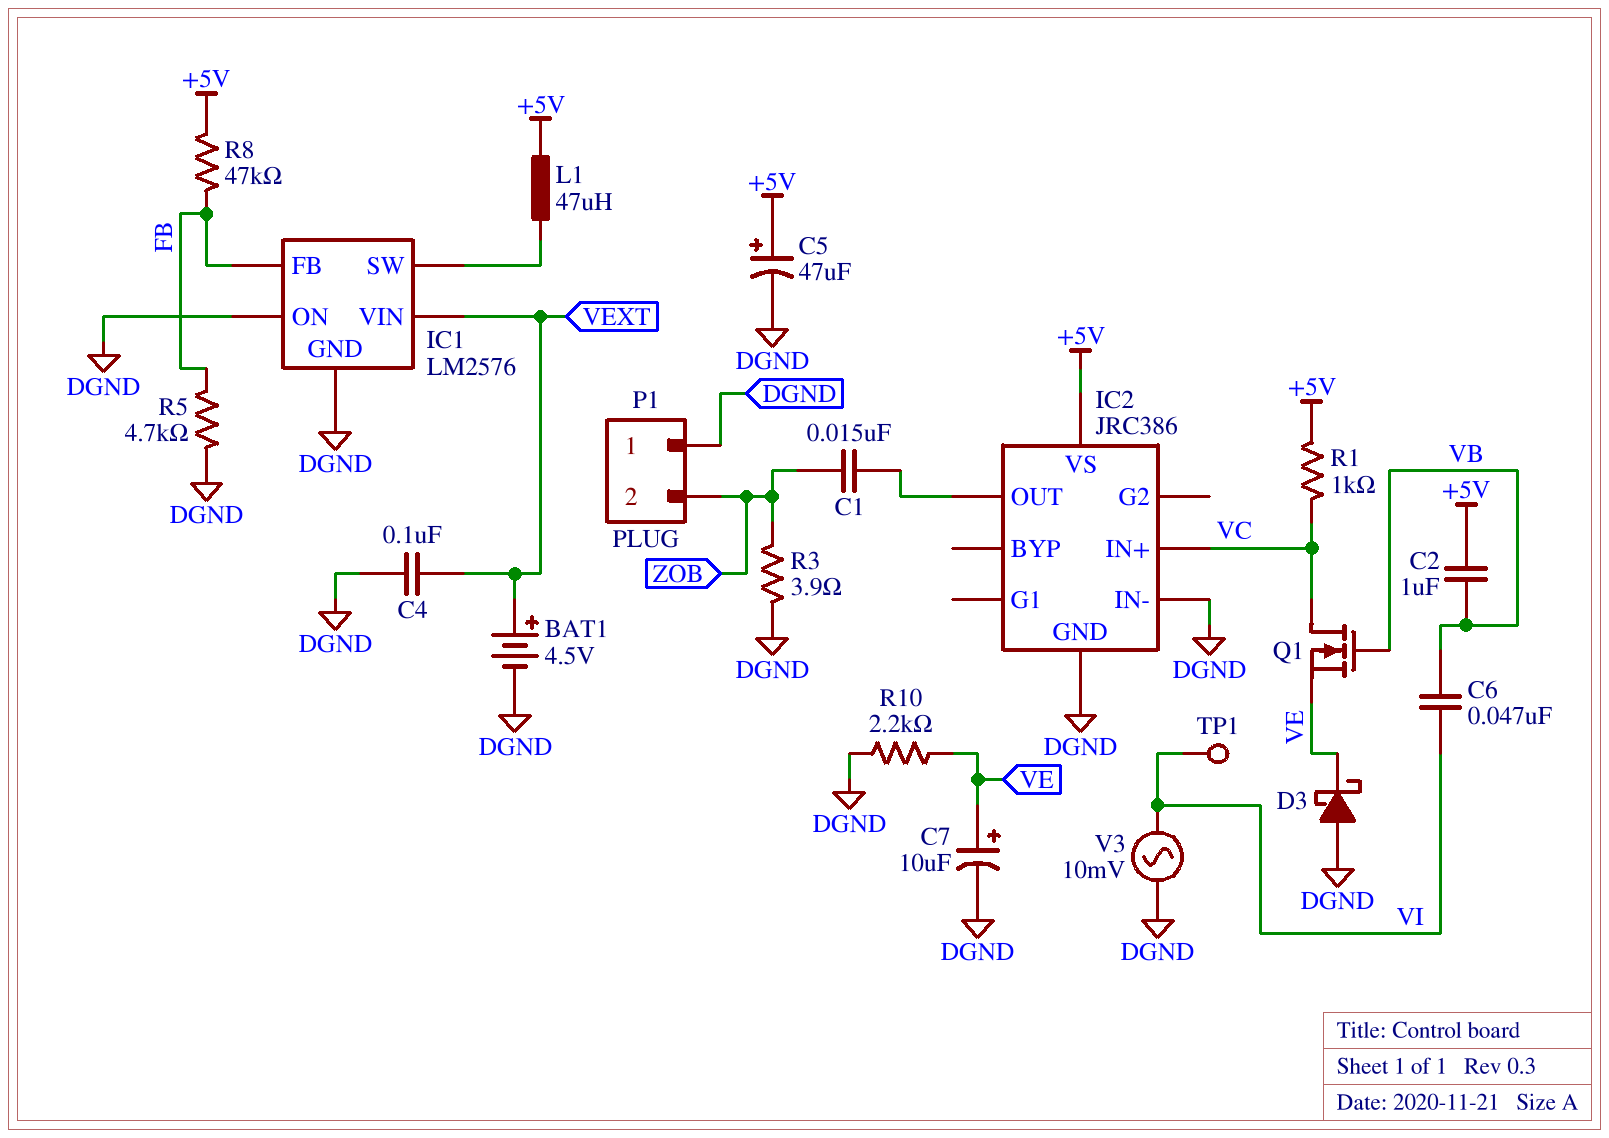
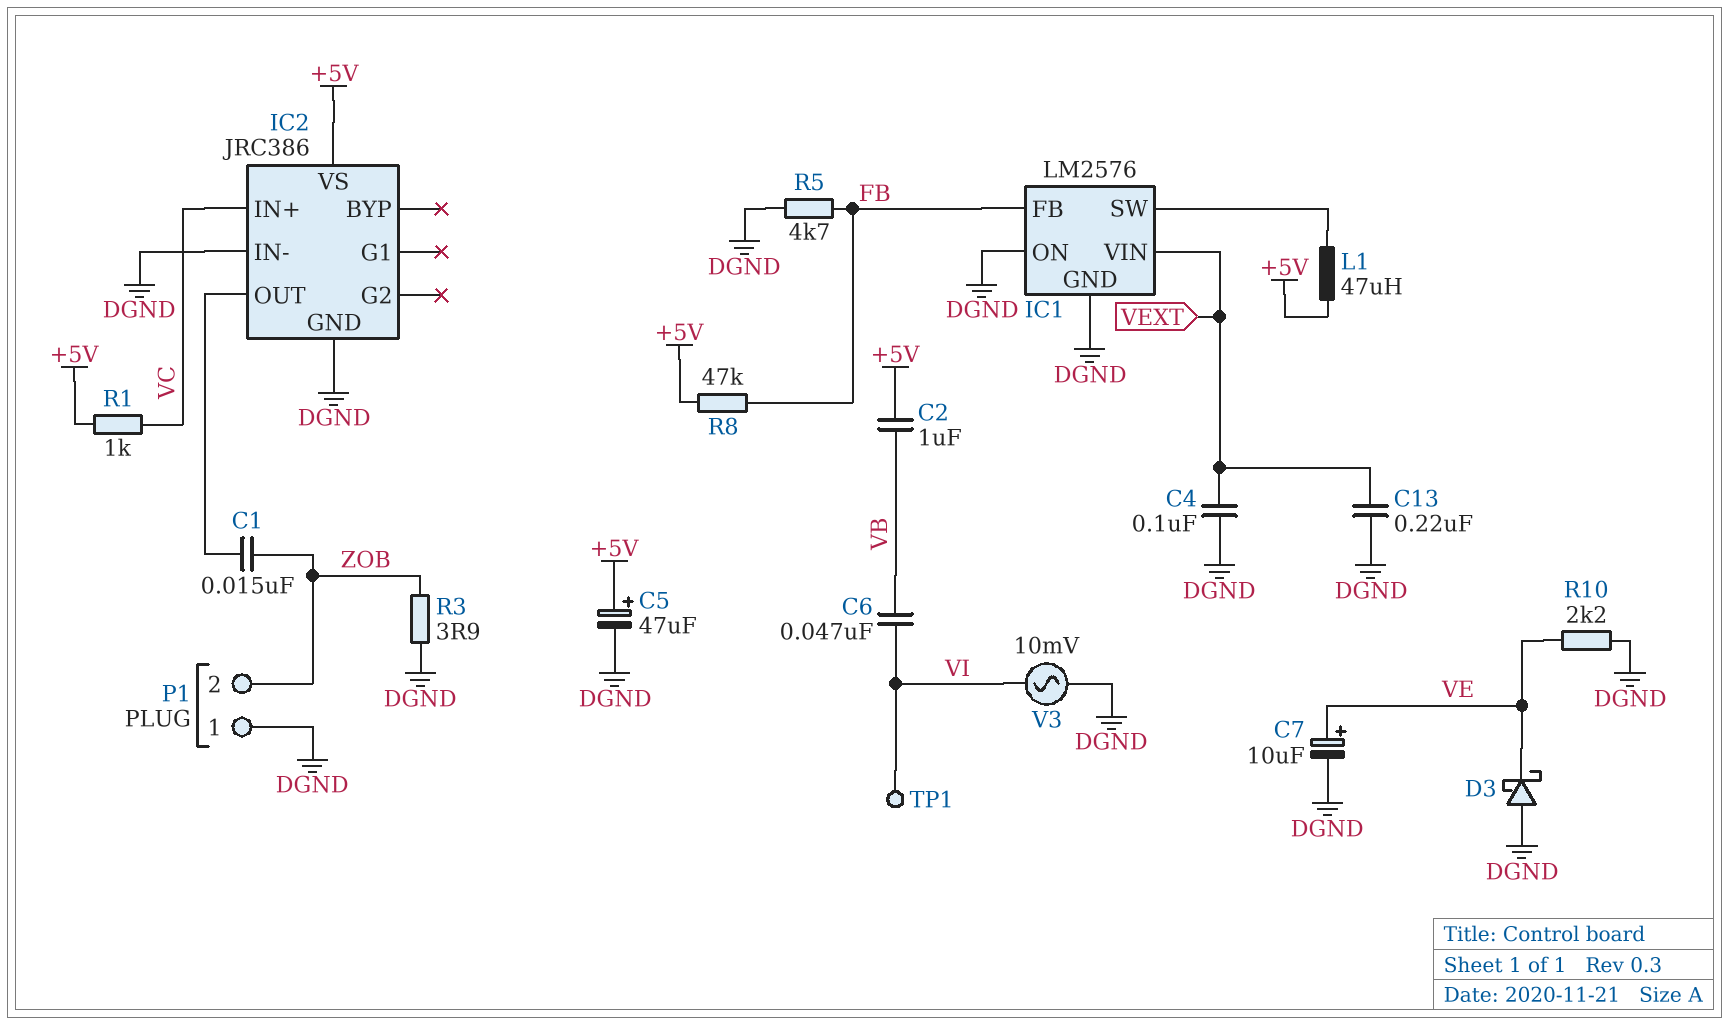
BAT1: 4.5V (plus VEXT, minus DGND) -> none
C13: none -> 220nF (DGND, VEXT)
Q1: NMOS (G VB, D VC, S VE) -> none

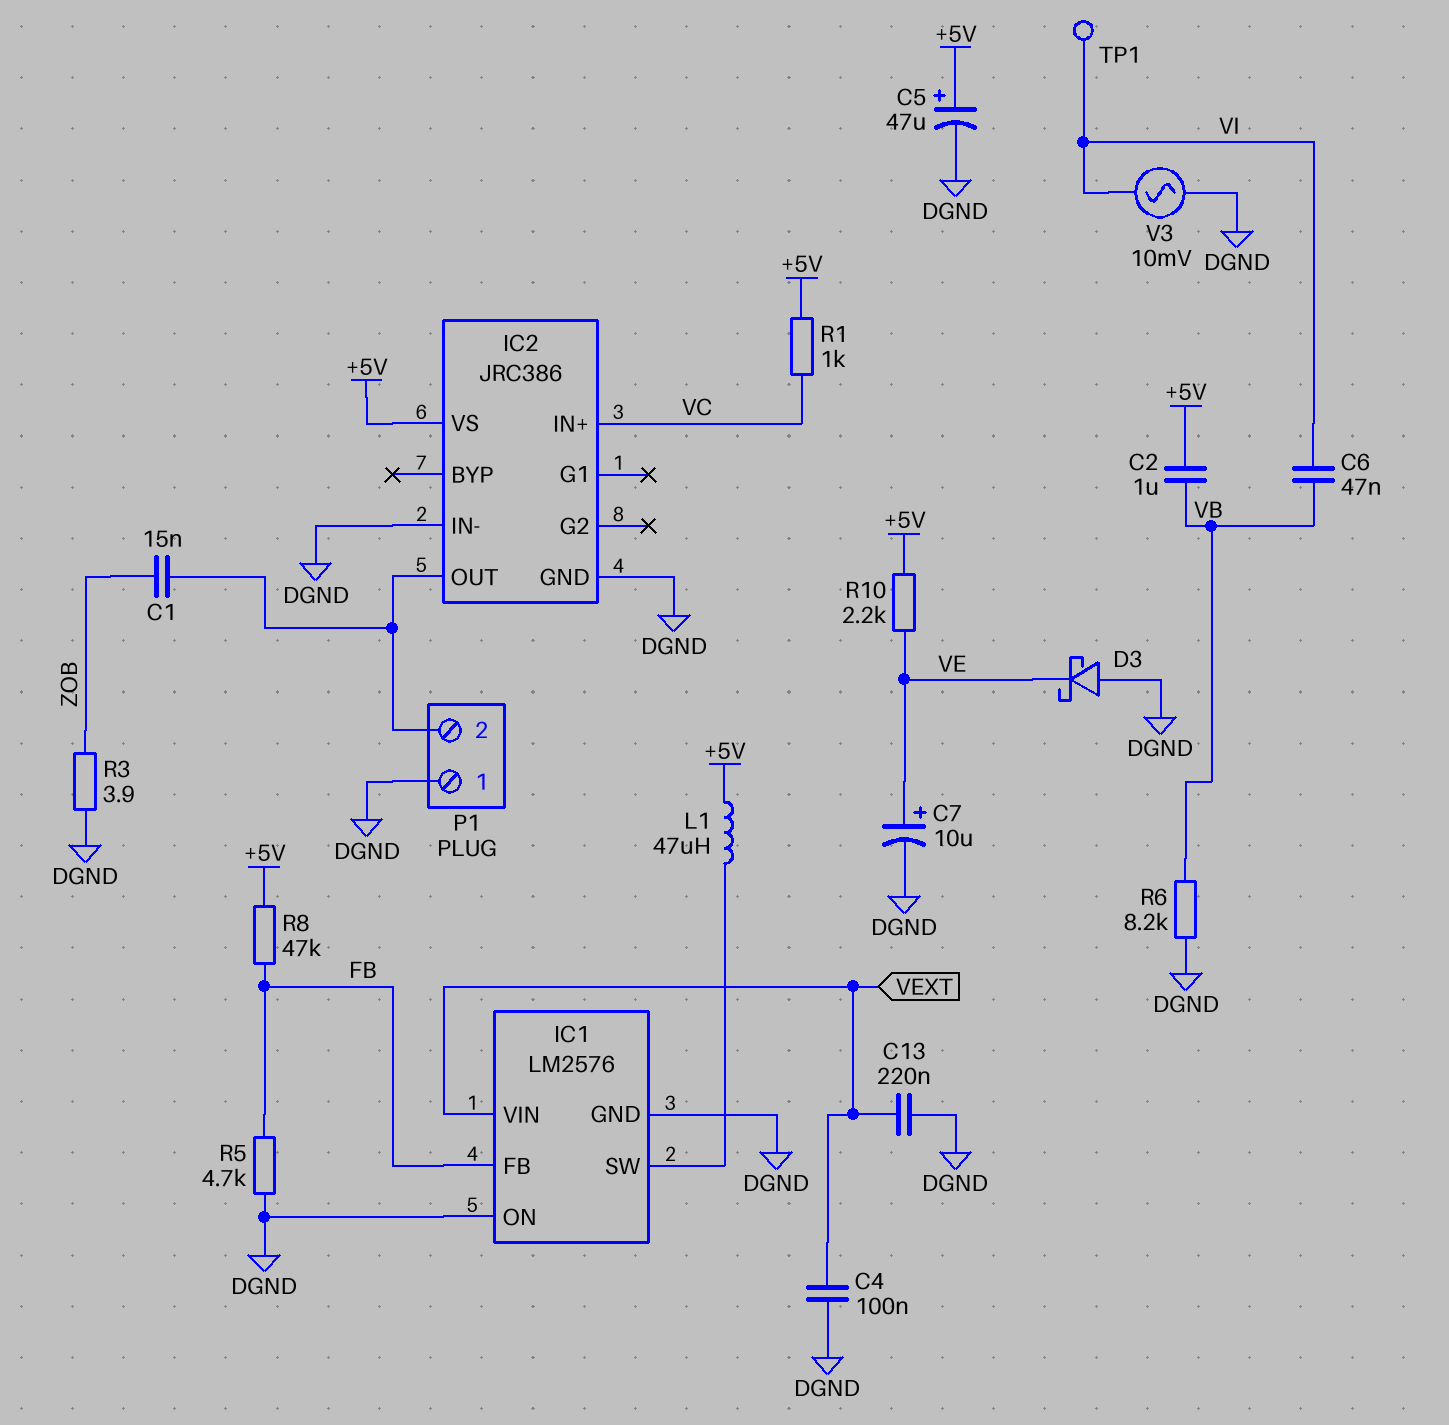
P1 pin 2: ZOB -> IC2/OUT
R6: none -> 8.2k (DGND, VB)
R10: 2.2k (DGND, VE) -> 2.2k (+5V, VE)

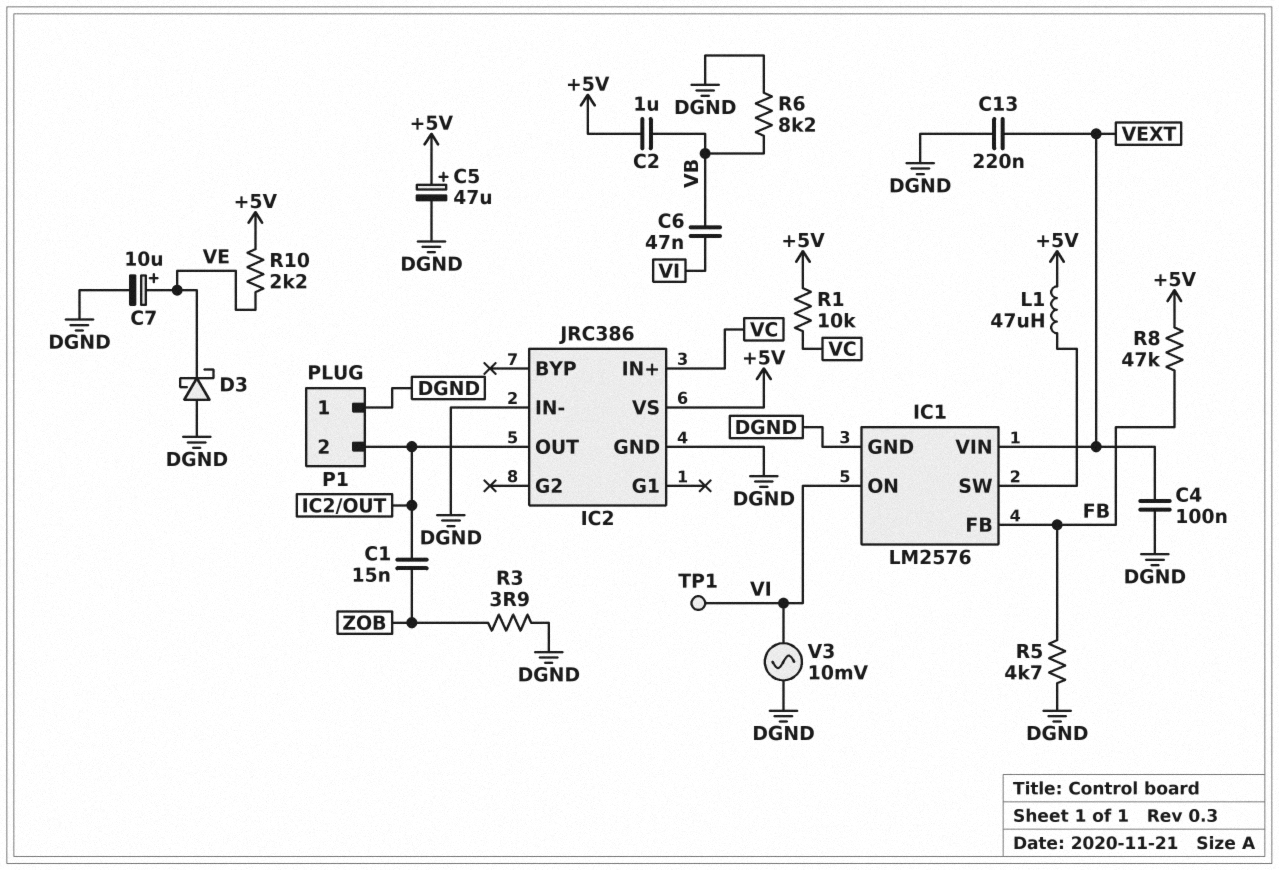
IC1 pin ON: DGND -> VI
R1: 1k (+5V, VC) -> 10k (+5V, VC)

